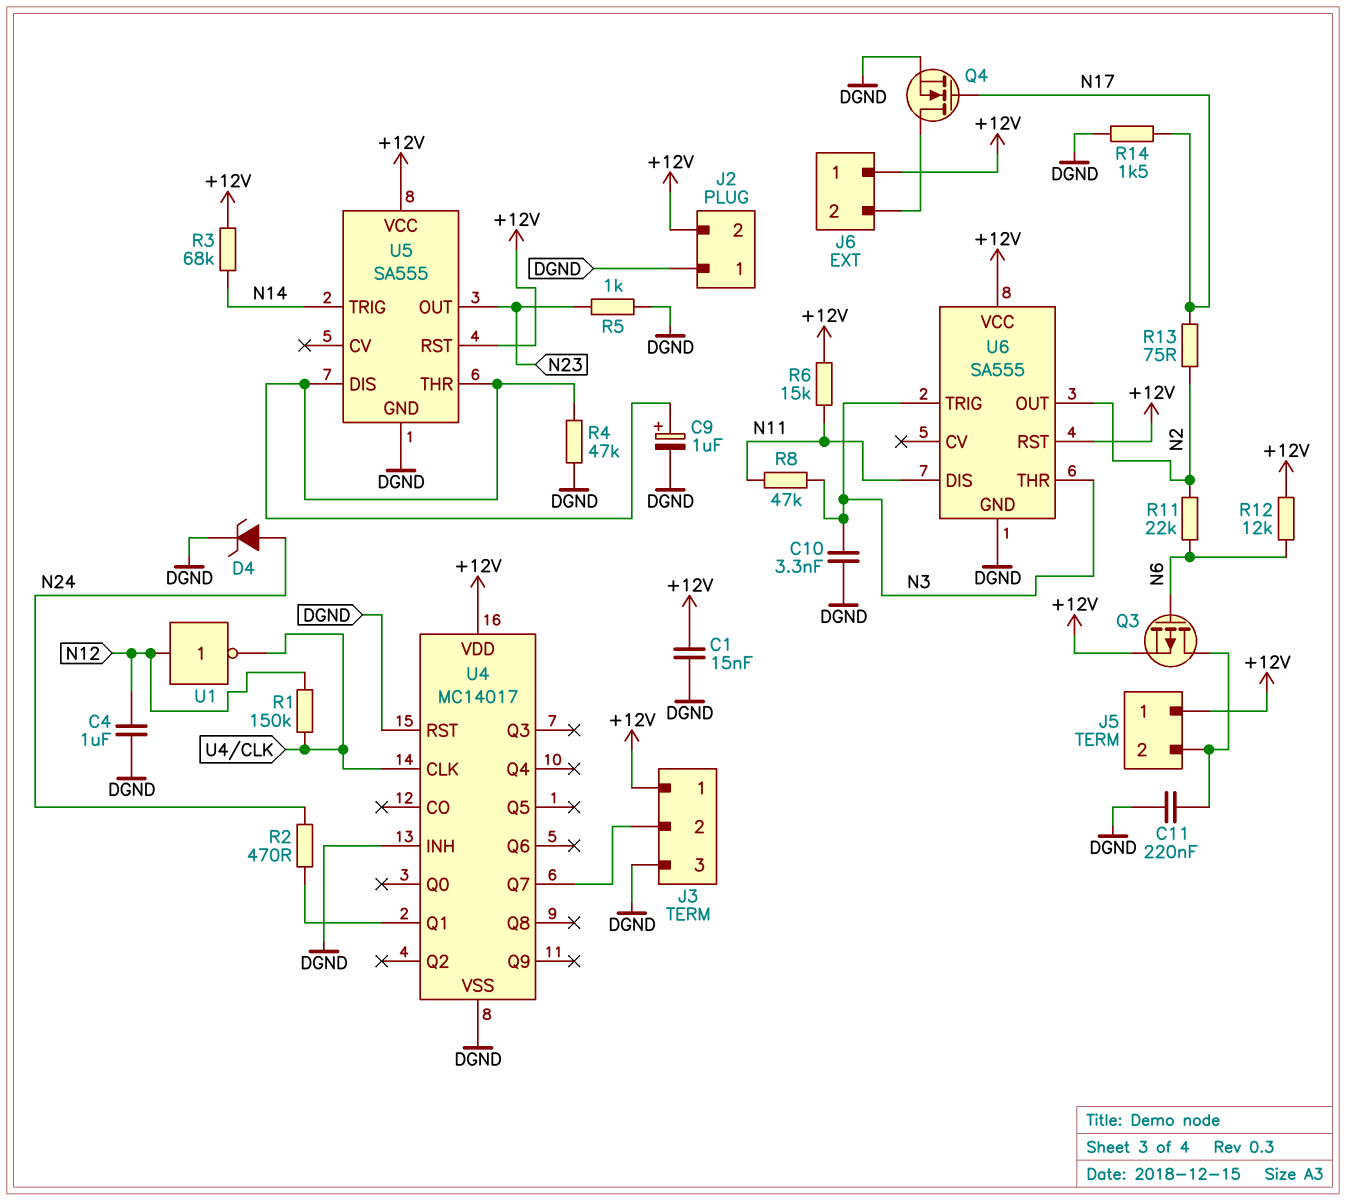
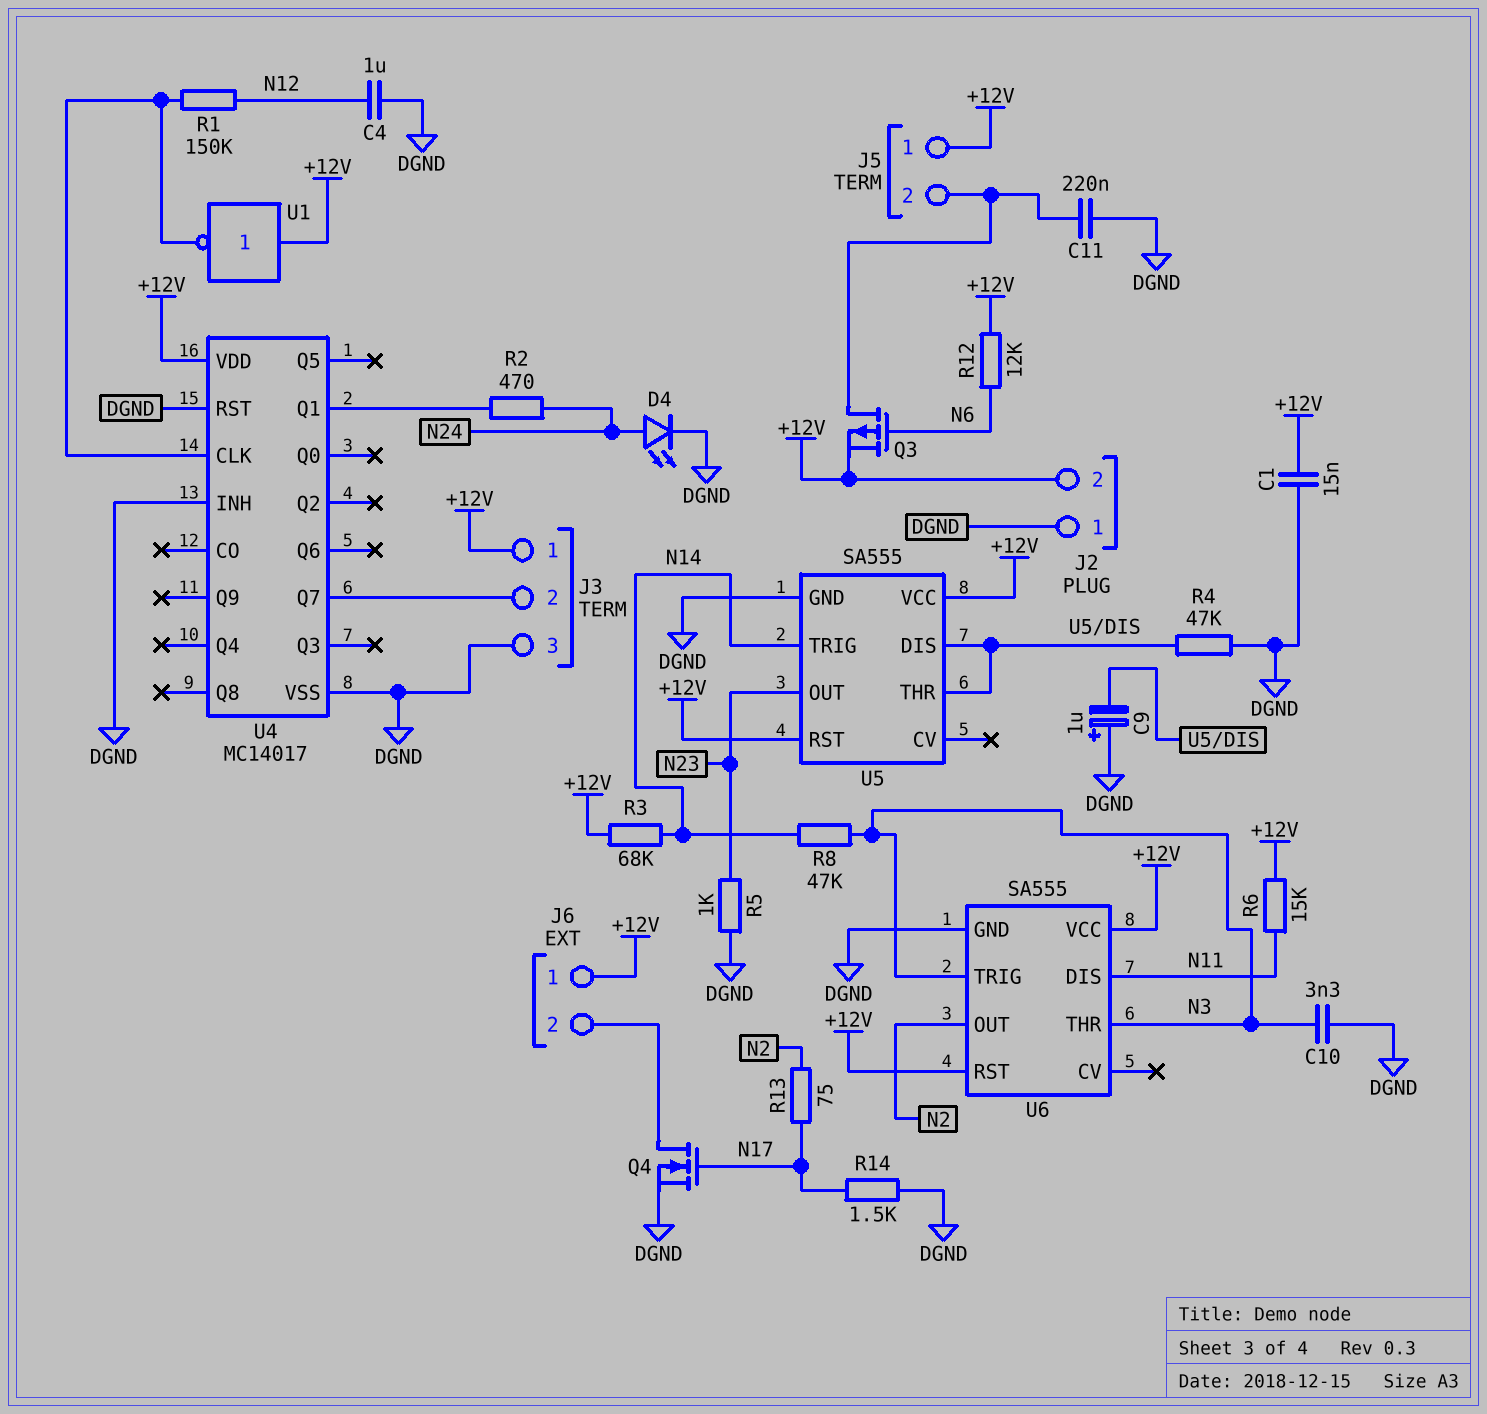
C9: 1uF (plus U5/DIS, minus DGND) -> 1uF (plus DGND, minus U5/DIS)
D4: zener (A N24, K DGND) -> LED (A N24, K DGND)
R8: 47k (N3, N11) -> 47k (N3, N14)
R11: 22k (N2, N6) -> none
U1: NOT (in N12, out U4/CLK) -> NOT (in +12V, out U4/CLK)

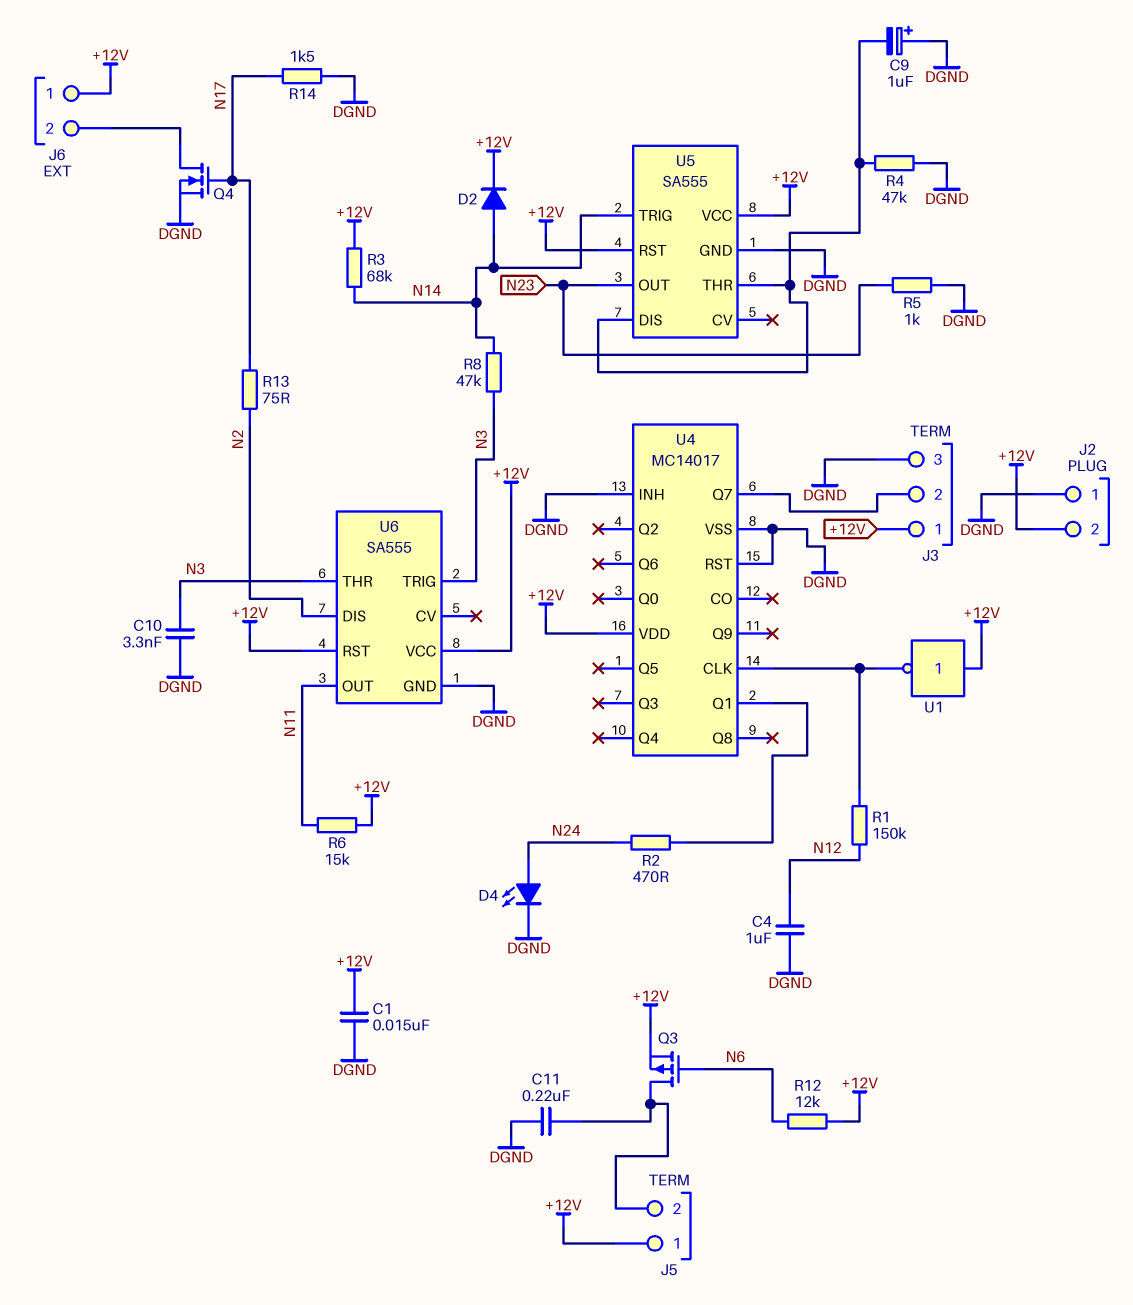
D2: none -> diode (A N14, K +12V)
U6 pin DIS: N11 -> N2
U6 pin OUT: N2 -> N11

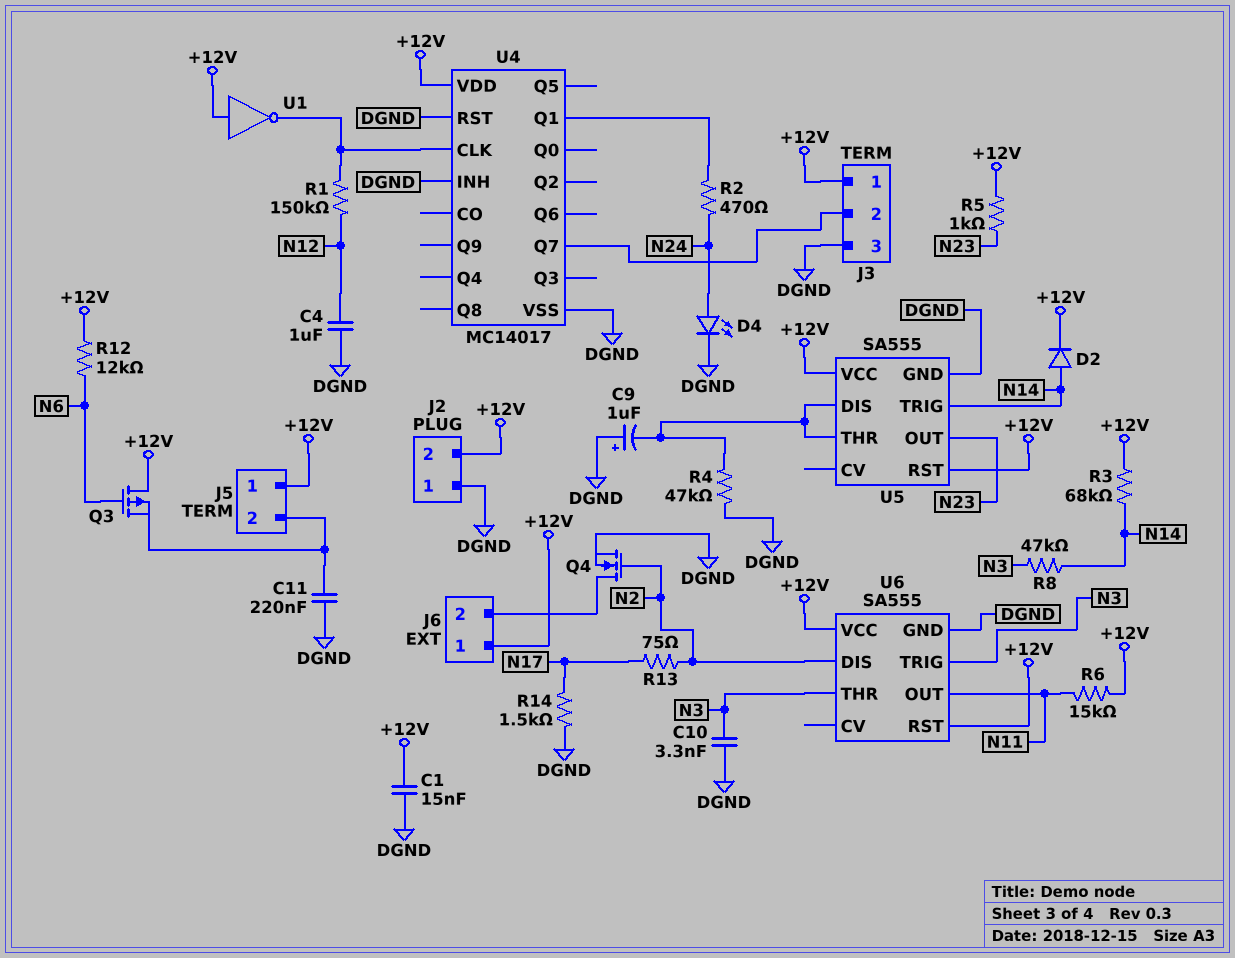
Q3: PMOS (G N6, D J5/2, S +12V) -> PMOS (G N6, D +12V, S J5/2)
Q4: NMOS (G N17, D J6/2, S DGND) -> NMOS (G N2, D J6/2, S DGND)
R5: 1k (DGND, N23) -> 1k (+12V, N23)

